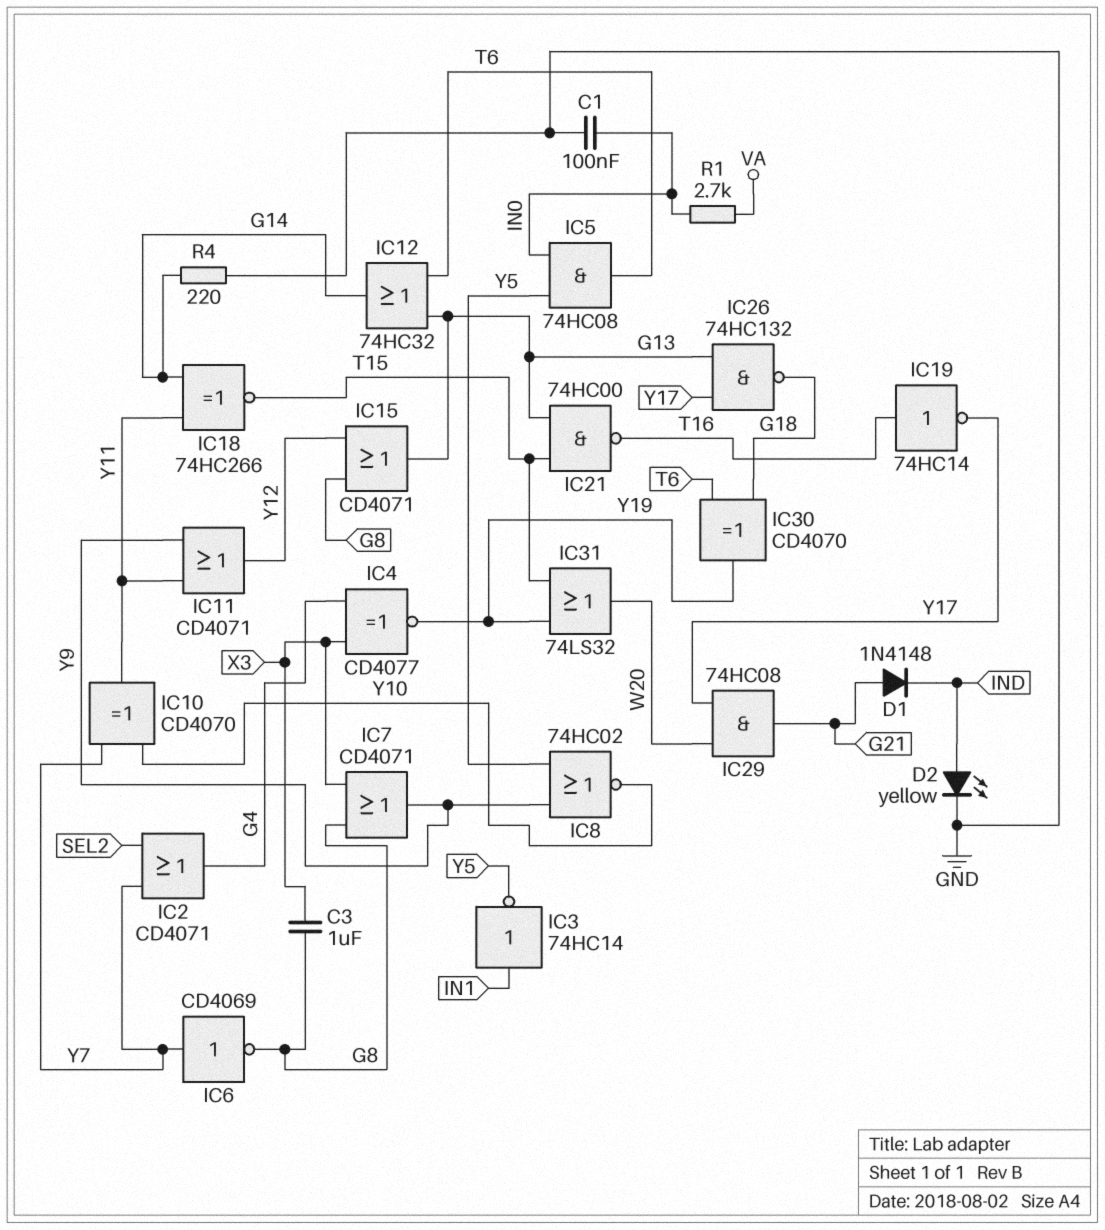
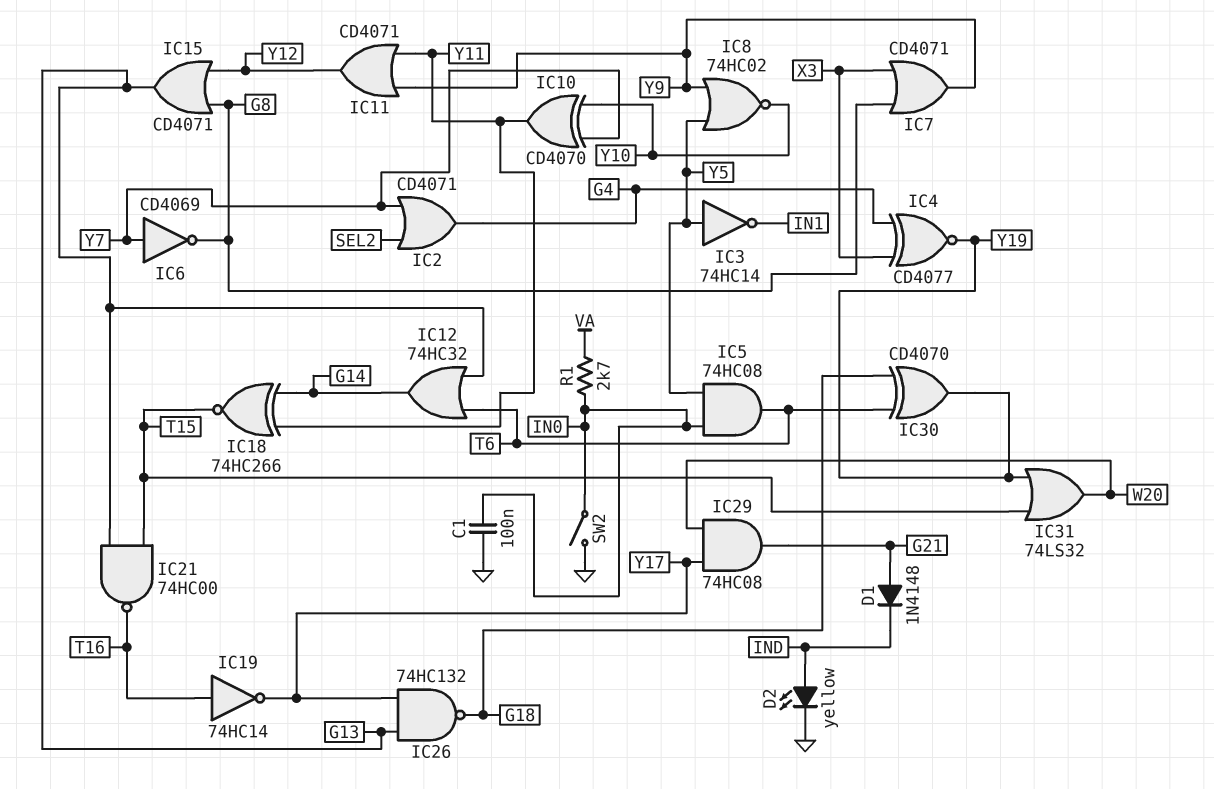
C3: 1uF (G8, X3) -> none
IC3: NOT 74HC14 (in IN1, out Y5) -> NOT 74HC14 (in Y5, out IN1)
R4: 220 (G14, GND) -> none
SW2: none -> switch (GND, IN0)

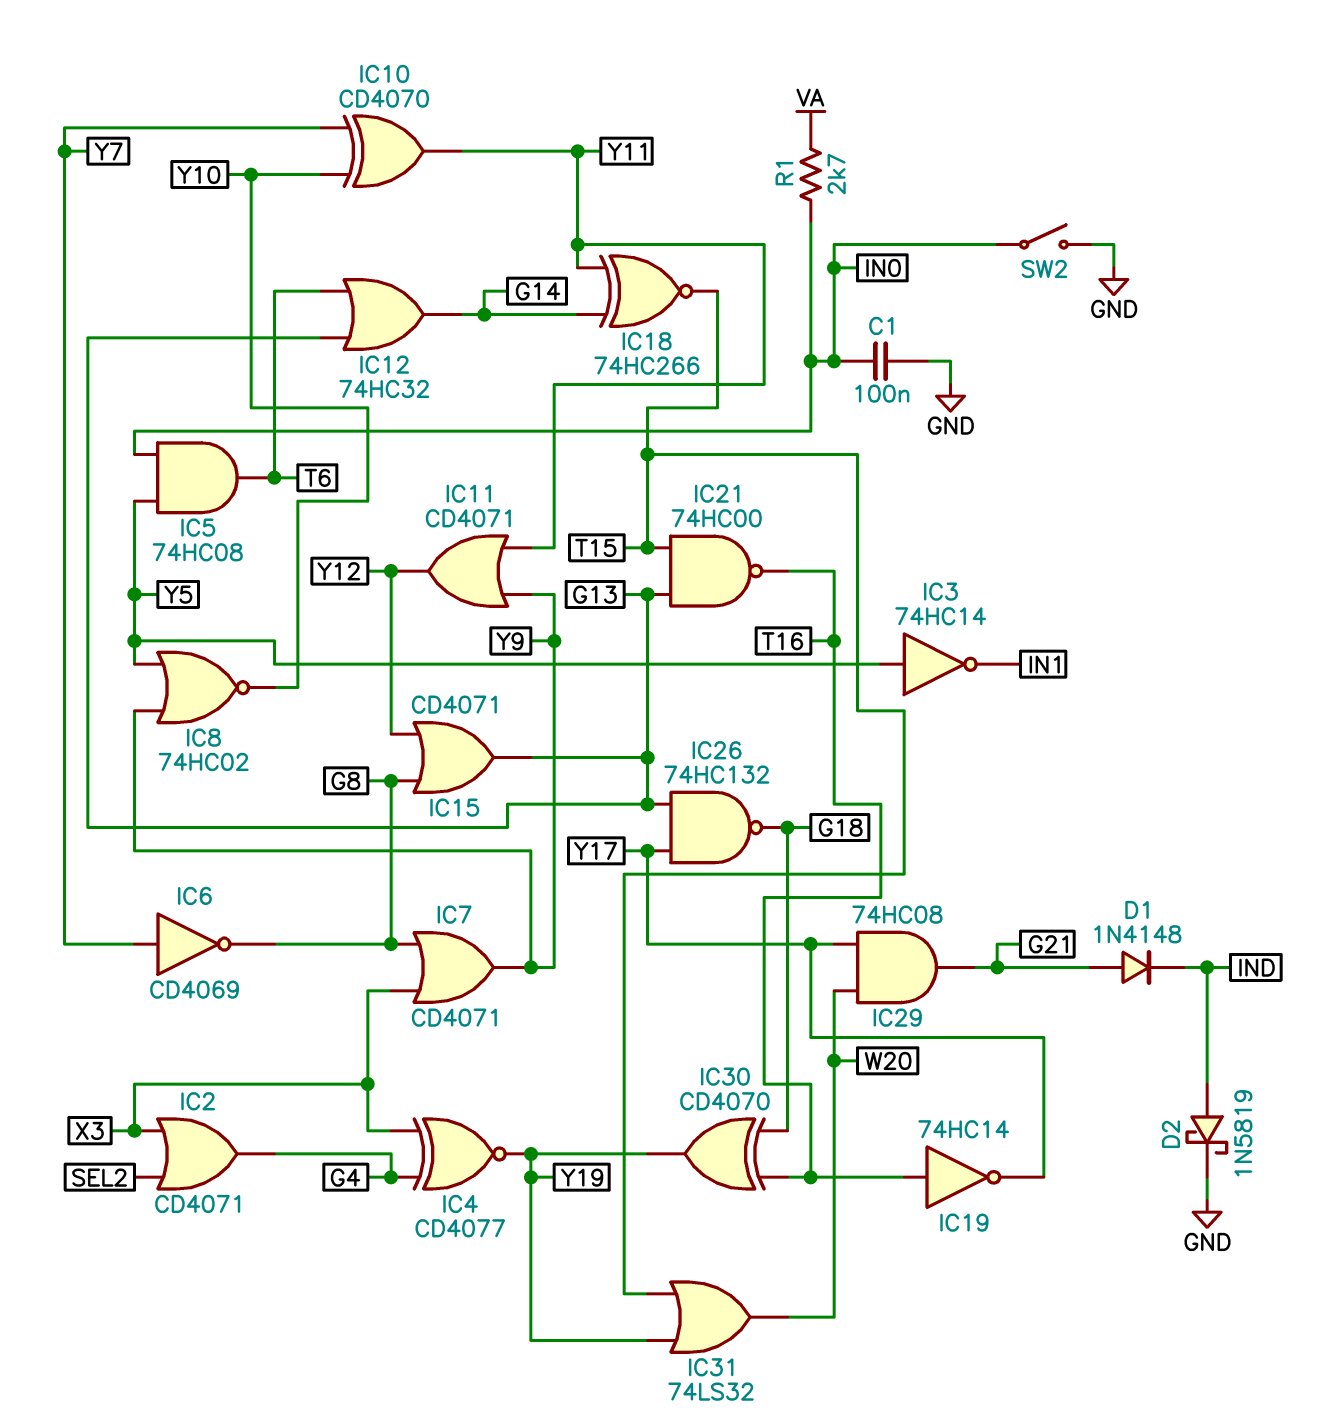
D2: LED yellow (A IND, K GND) -> schottky 1N5819 (A IND, K GND)
IC2: OR CD4071 (in SEL2, in Y7, out G4) -> OR CD4071 (in SEL2, in X3, out G4)
IC30: XOR CD4070 (in G18, in T6, out Y19) -> XOR CD4070 (in G18, in T16, out Y19)

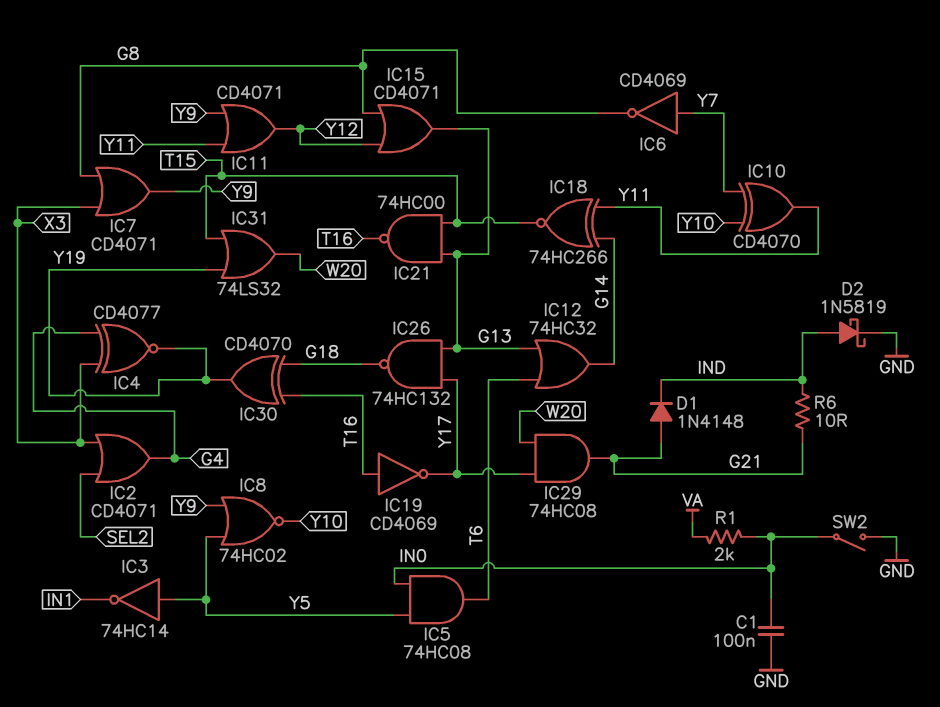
IC19: NOT 74HC14 (in T16, out Y17) -> NOT CD4069 (in T16, out Y17)
R1: 2.7k (IN0, VA) -> 2k (IN0, VA)
R6: none -> 10 (G21, IND)

